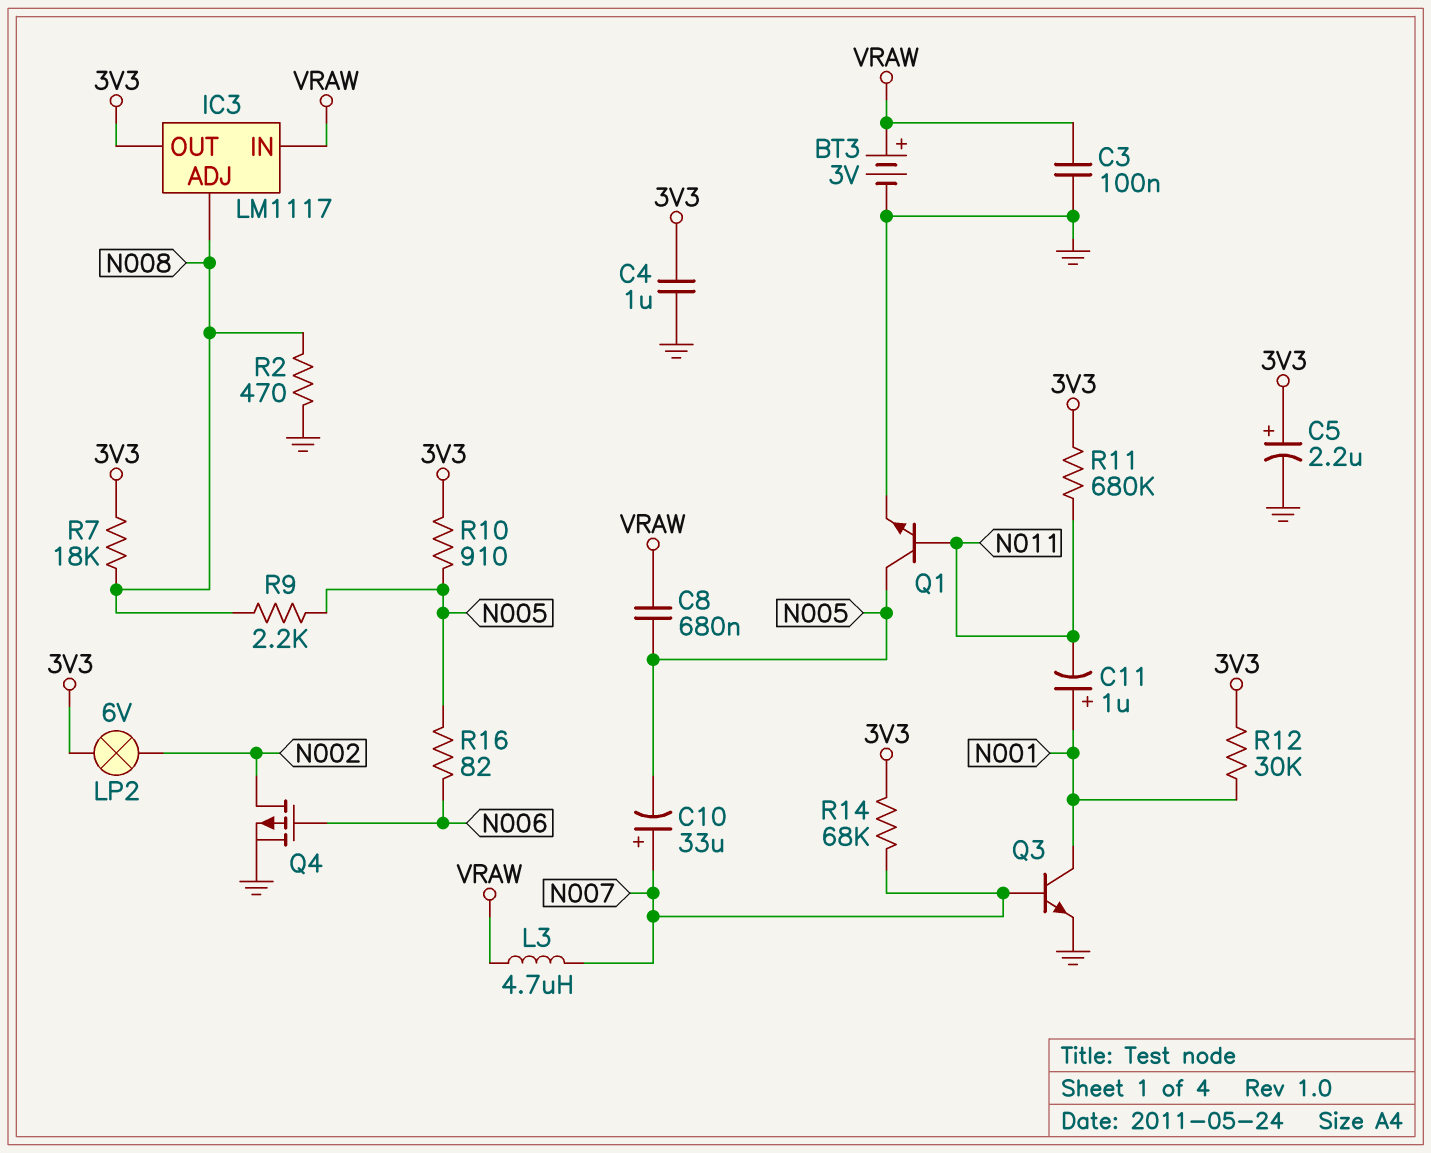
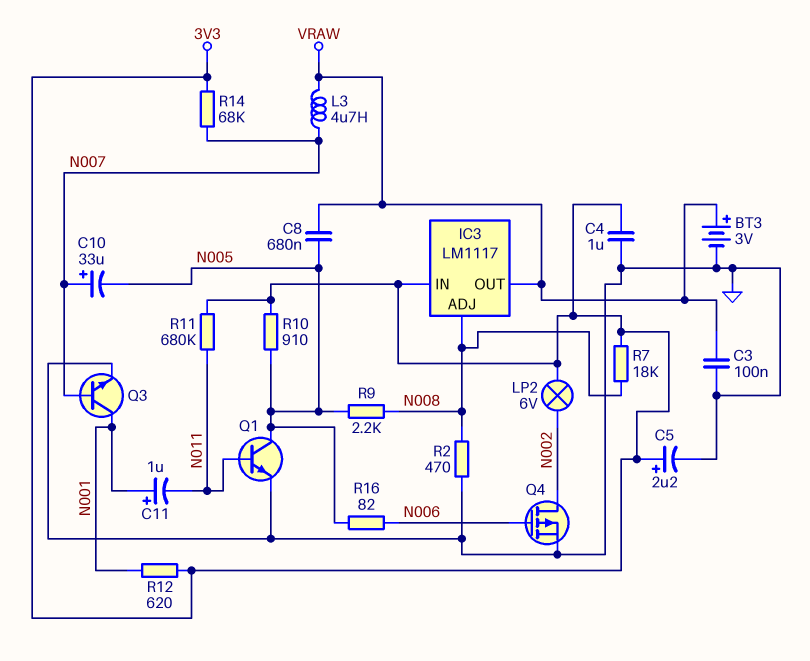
IC3 pin IN: VRAW -> 3V3
IC3 pin OUT: 3V3 -> VRAW
R12: 30k (3V3, N001) -> 620 (3V3, N001)

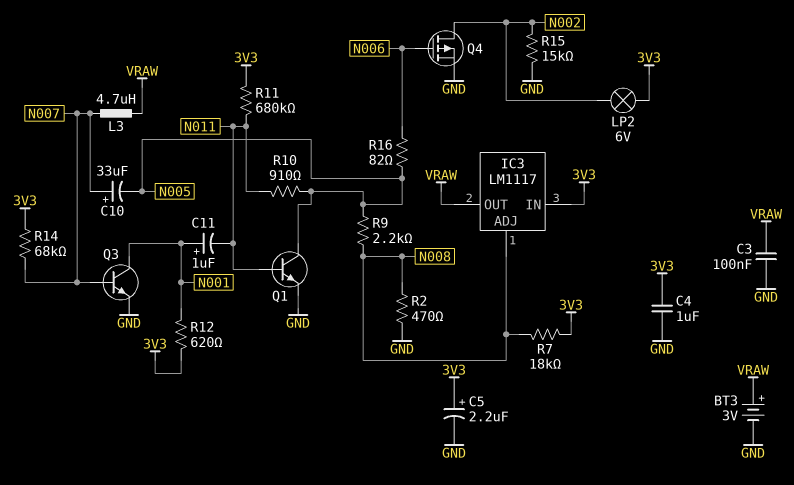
C8: 680nF (N005, VRAW) -> none
R10: 910 (3V3, N005) -> 910 (N005, N011)
R15: none -> 15k (GND, N002)

